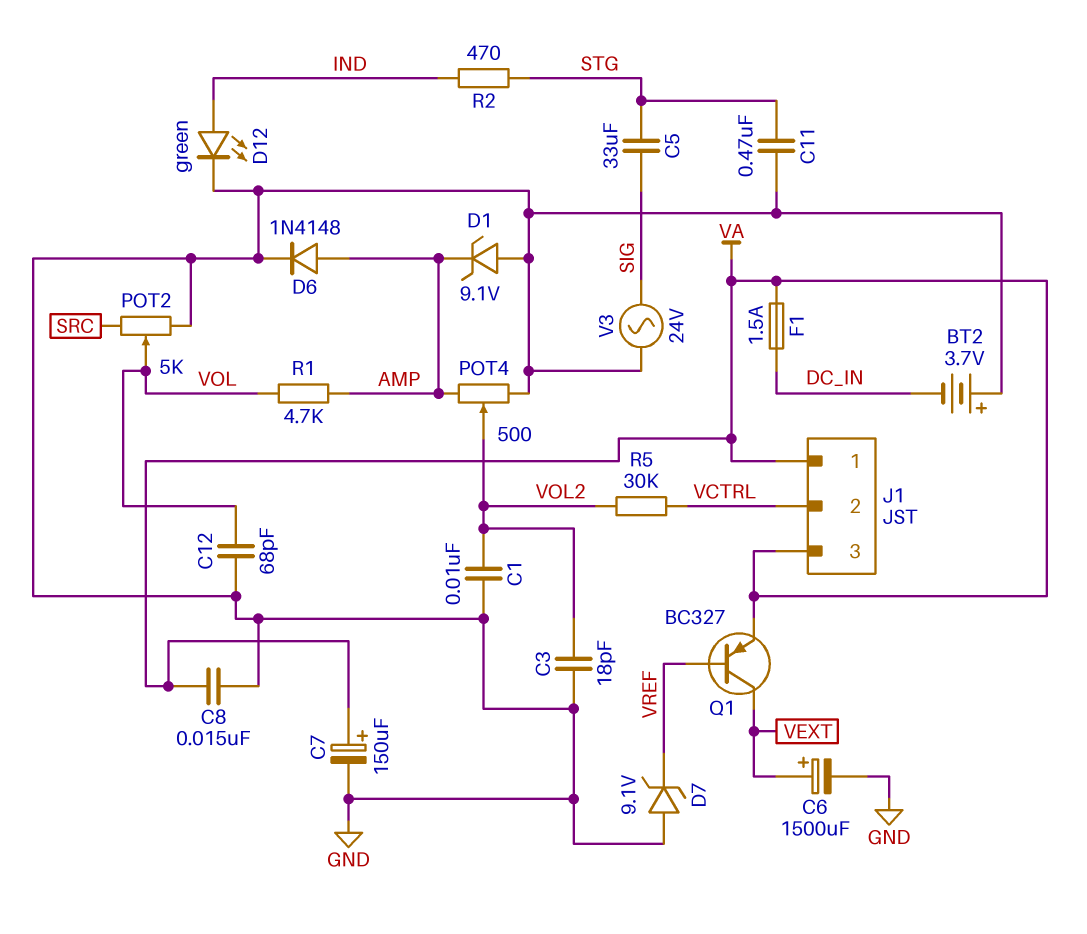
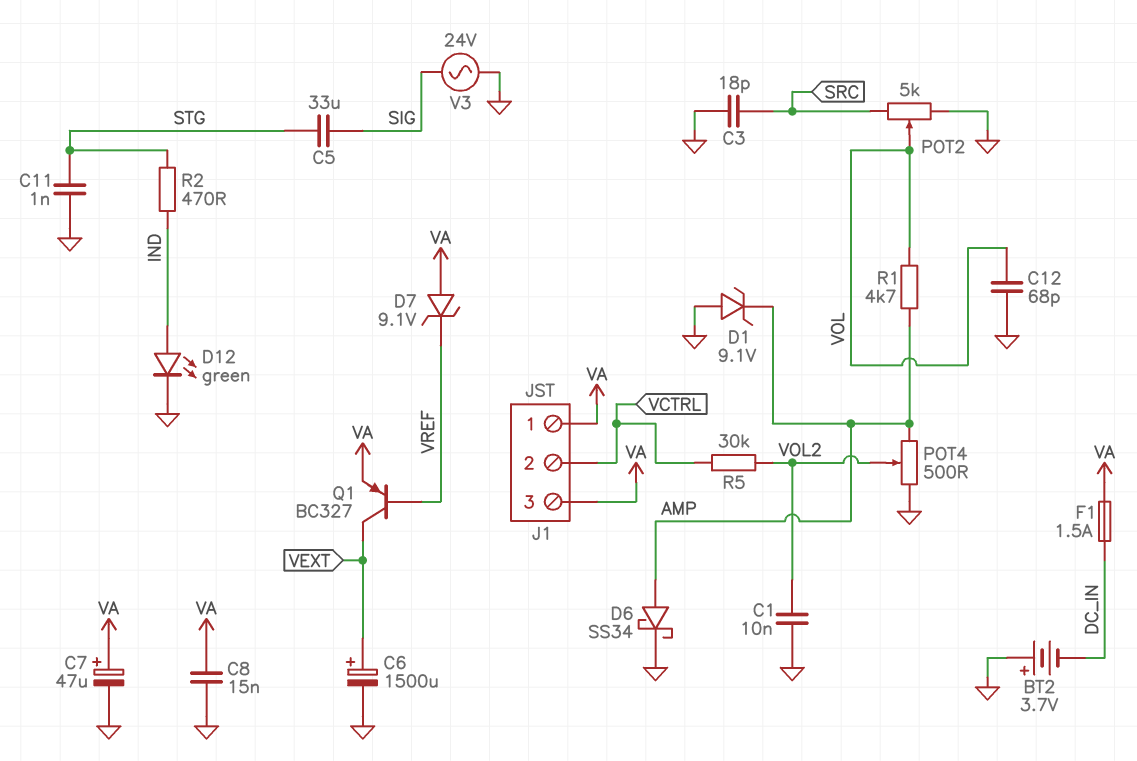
C3: 18pF (GND, VOL2) -> 18pF (GND, SRC)
C7: 150uF (plus VA, minus GND) -> 47uF (plus VA, minus GND)
C11: 470nF (GND, STG) -> 1nF (GND, STG)
D6: diode 1N4148 (A AMP, K GND) -> schottky SS34 (A AMP, K GND)
D7: zener 9.1V (A GND, K VREF) -> zener 9.1V (A VA, K VREF)

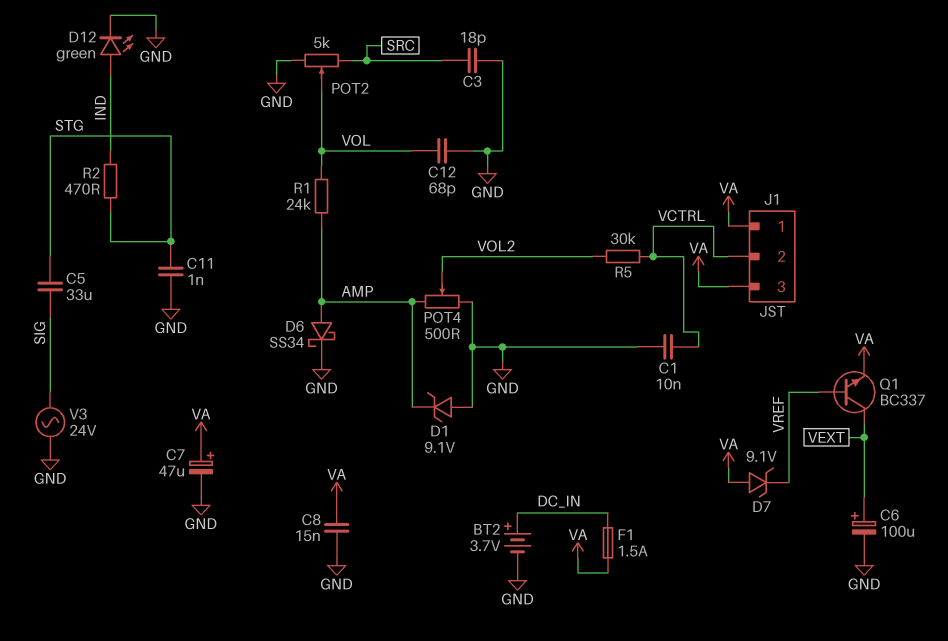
BT2: 3.7V (plus GND, minus DC_IN) -> 3.7V (plus DC_IN, minus GND)
C1: 10nF (GND, VOL2) -> 10nF (GND, VCTRL)
C6: 1500uF (plus VEXT, minus GND) -> 100uF (plus VEXT, minus GND)
Q1: PNP BC327 (B VREF, C VEXT, E VA) -> NPN BC337 (B VREF, C VEXT, E VA)
R1: 4.7k (AMP, VOL) -> 24k (AMP, VOL)

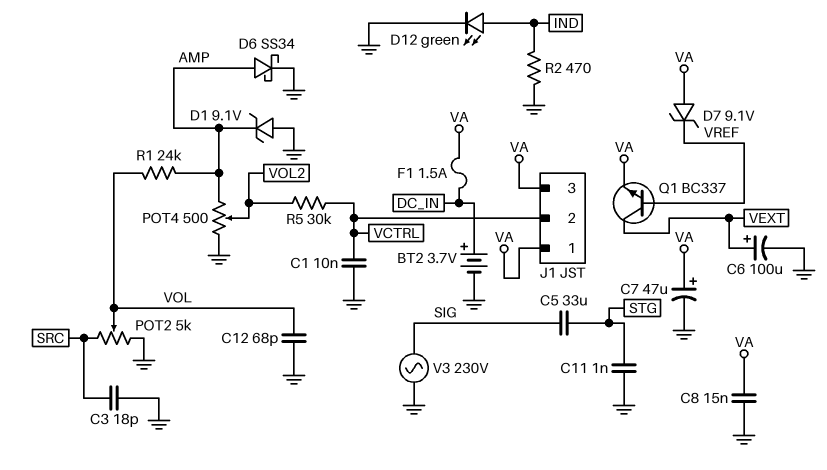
R2: 470 (IND, STG) -> 470 (GND, IND)
V3: AC 24V (GND, SIG) -> AC 230V (GND, SIG)

